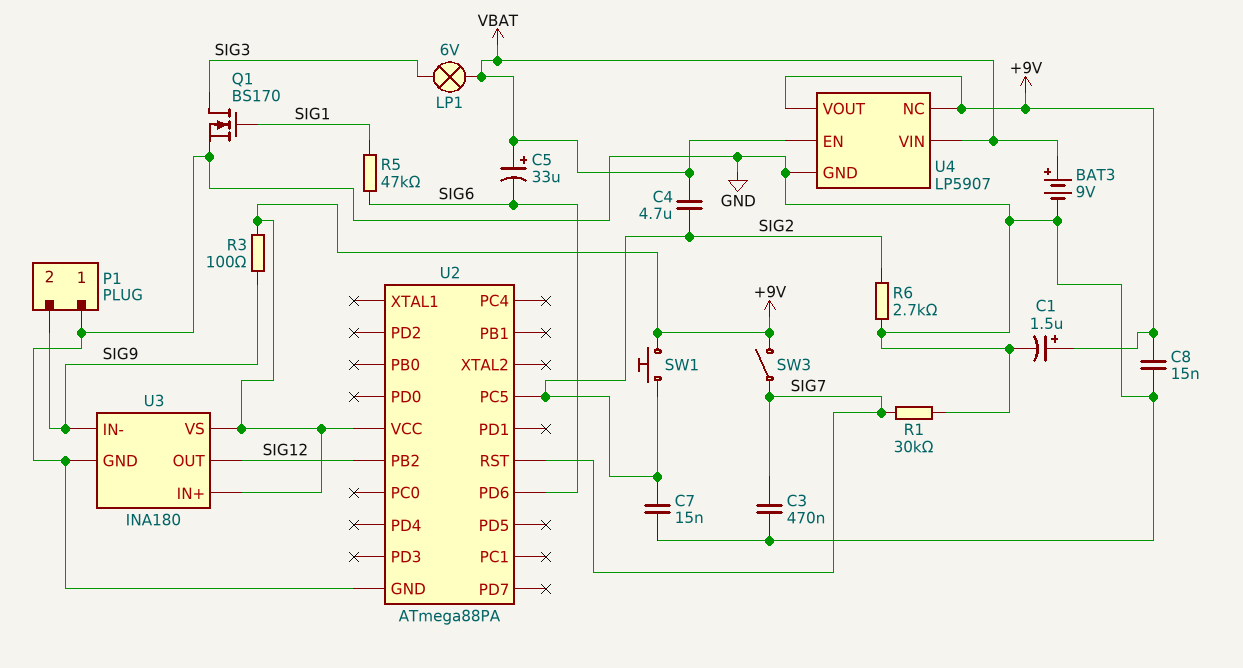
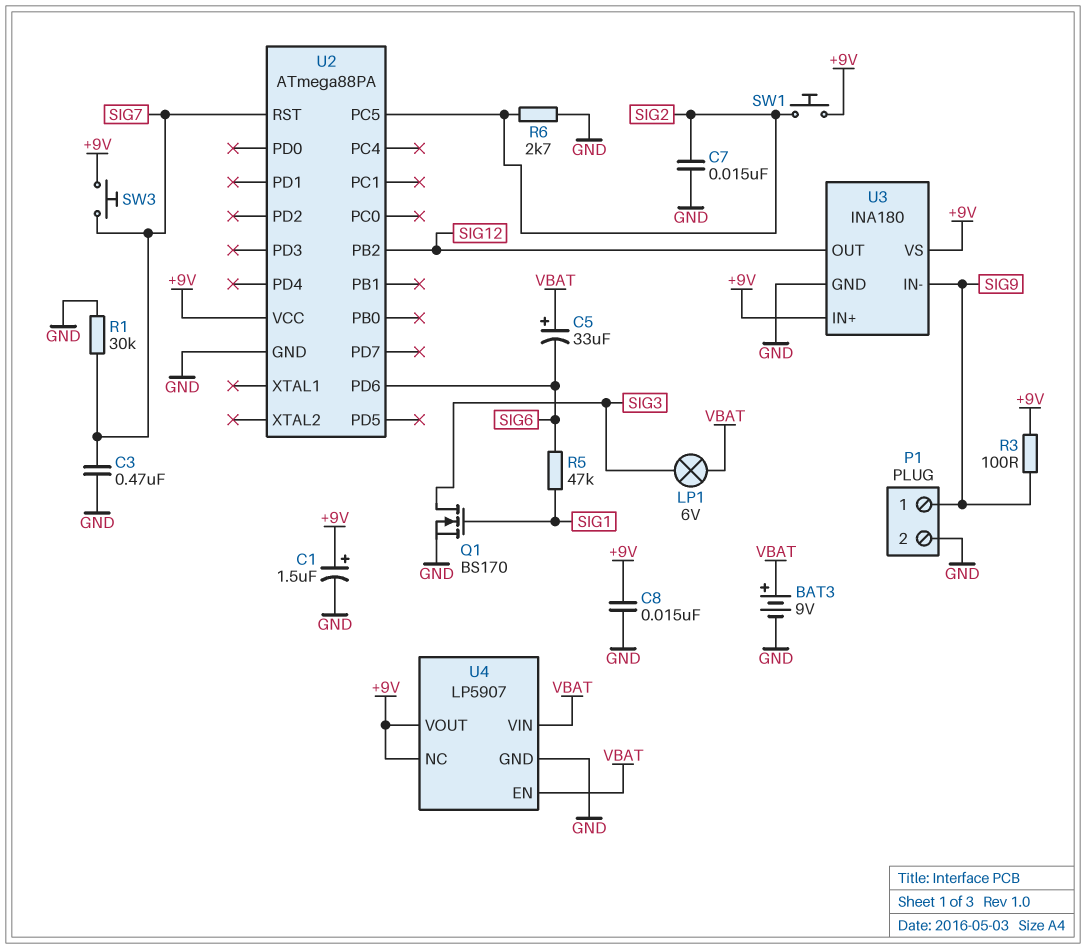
C4: 4.7uF (SIG2, VBAT) -> none
P1 pin 1: GND -> SIG9
P1 pin 2: SIG9 -> GND
SW3: switch (+9V, SIG7) -> button (+9V, SIG7)

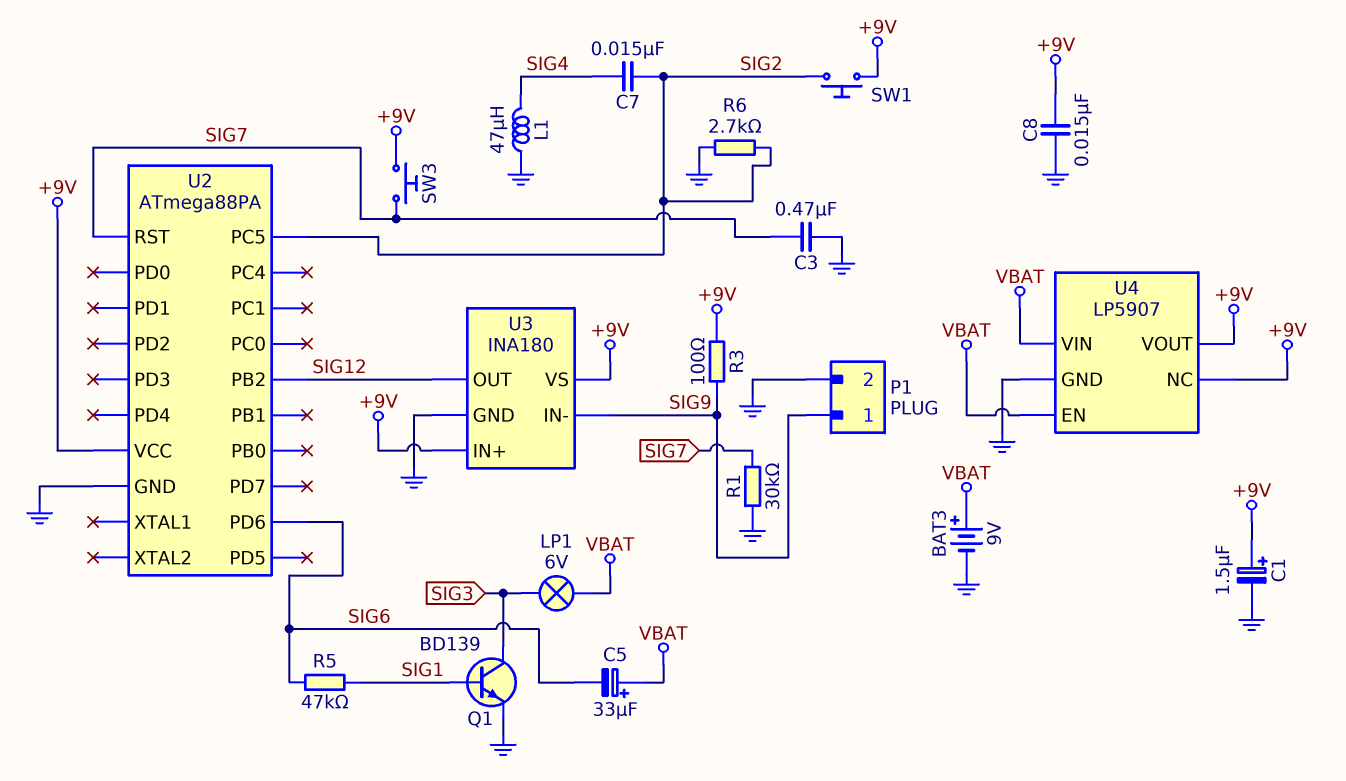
C7: 15nF (GND, SIG2) -> 15nF (SIG2, SIG4)
L1: none -> 47uH (GND, SIG4)
Q1: NMOS BS170 (G SIG1, D SIG3, S GND) -> NPN BD139 (B SIG1, C SIG3, E GND)

